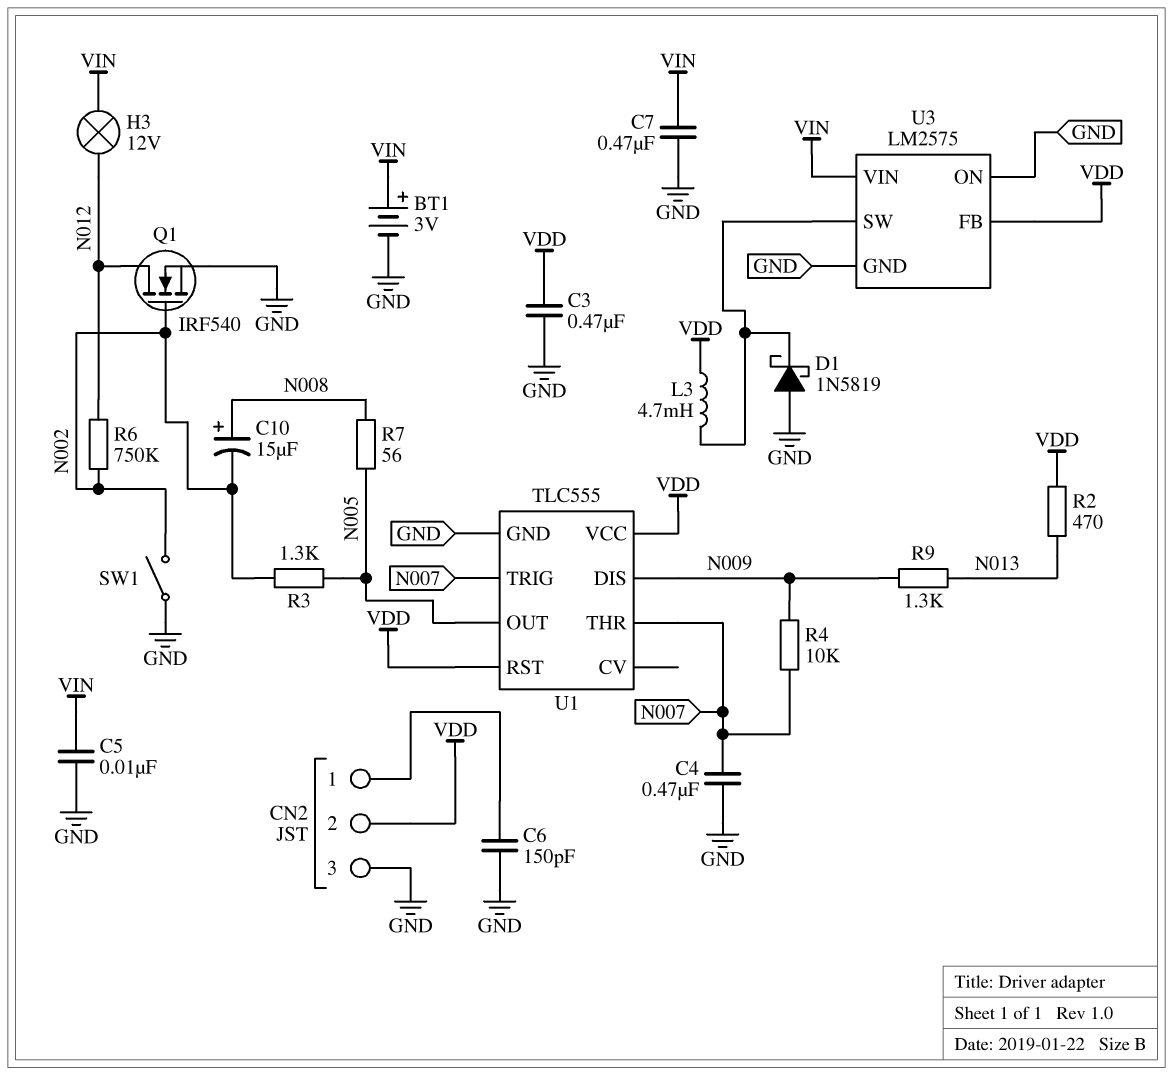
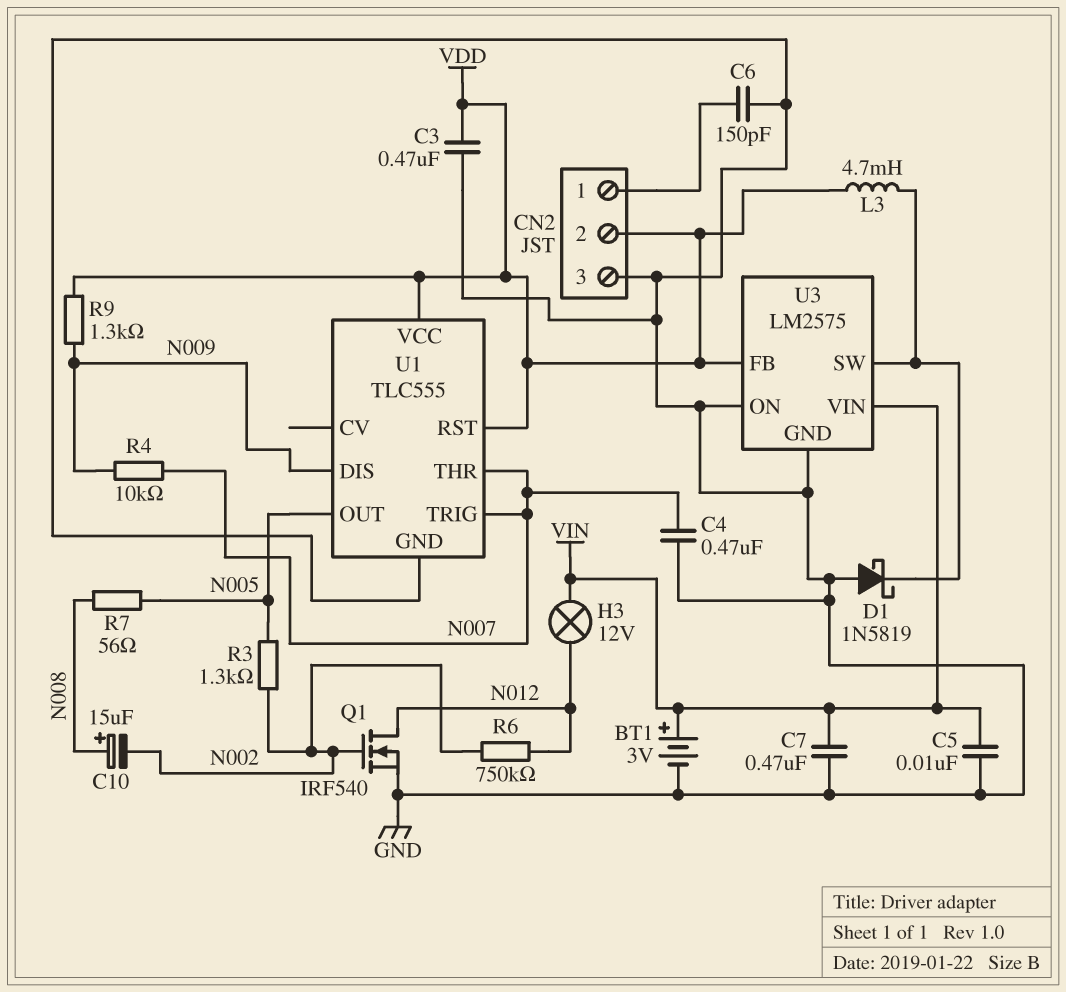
R2: 470 (N013, VDD) -> none
R9: 1.3k (N009, N013) -> 1.3k (N009, VDD)
SW1: switch (GND, N002) -> none

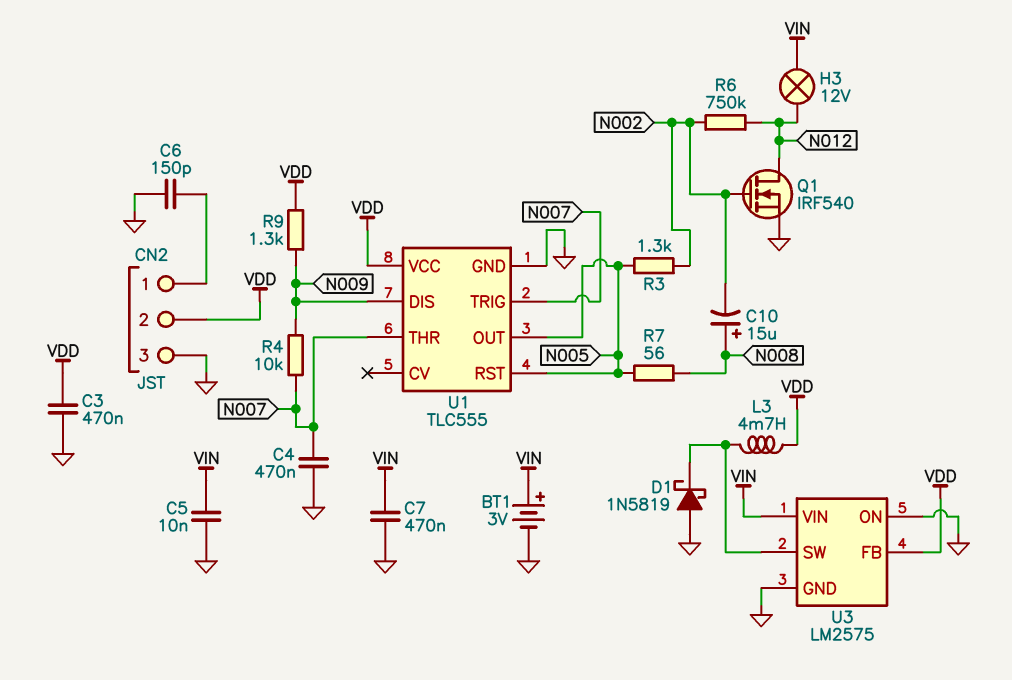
U1 pin RST: VDD -> N005

